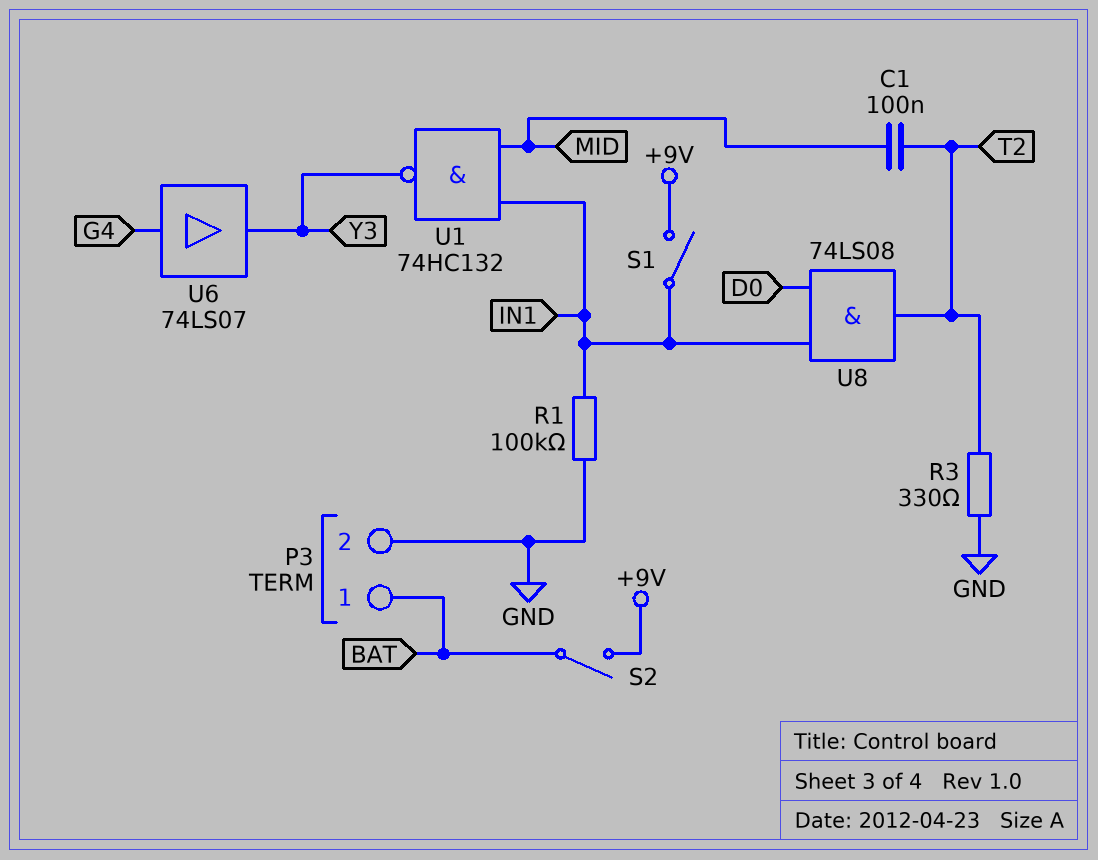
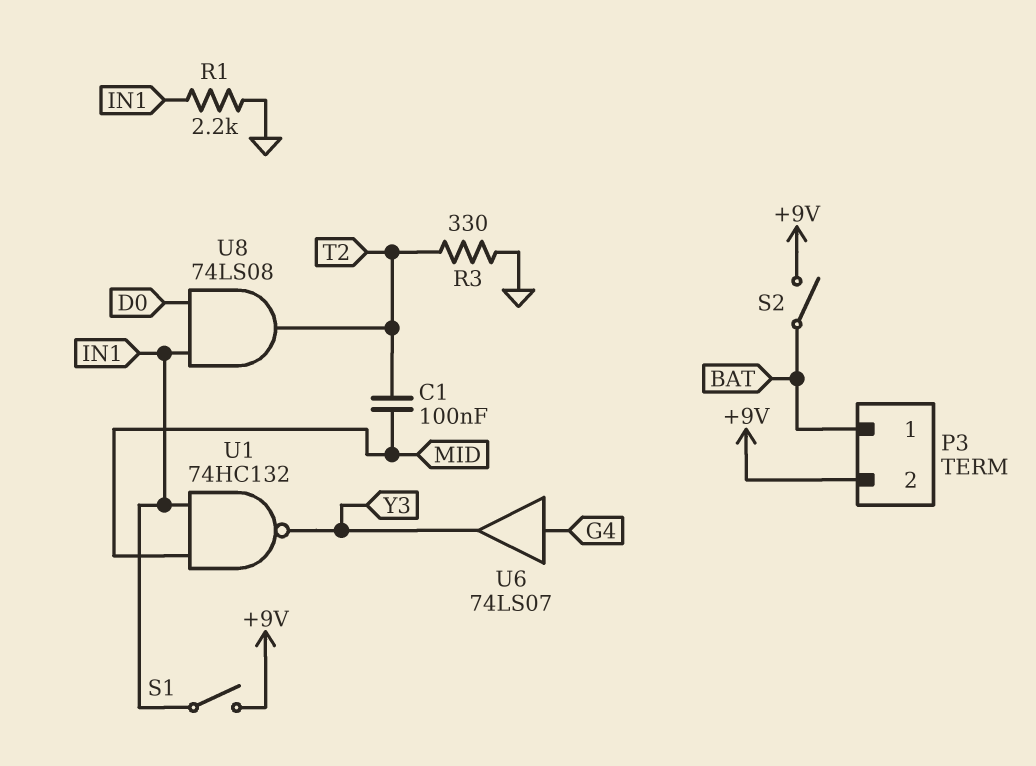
P3 pin 2: GND -> +9V
R1: 100k (GND, IN1) -> 2.2k (GND, IN1)

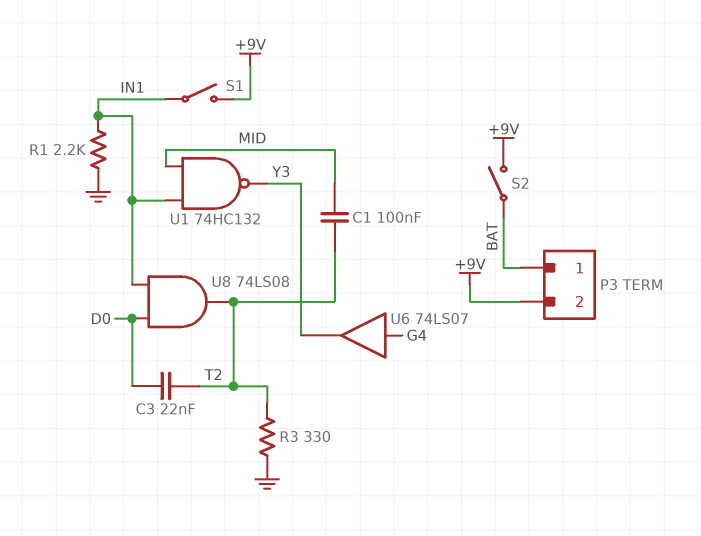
C3: none -> 22nF (D0, T2)

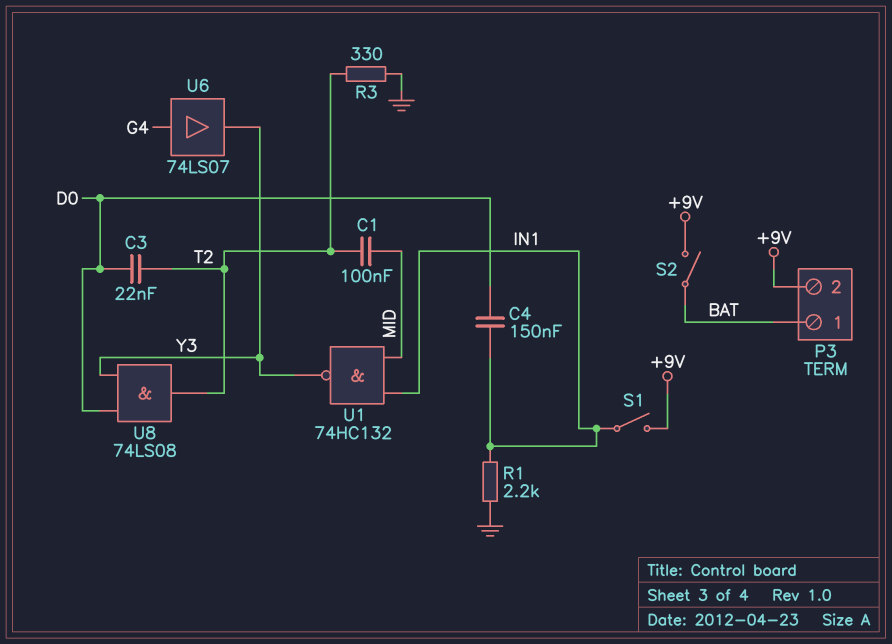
C4: none -> 150nF (D0, IN1)
U8: AND 74LS08 (in D0, in IN1, out T2) -> AND 74LS08 (in D0, in Y3, out T2)

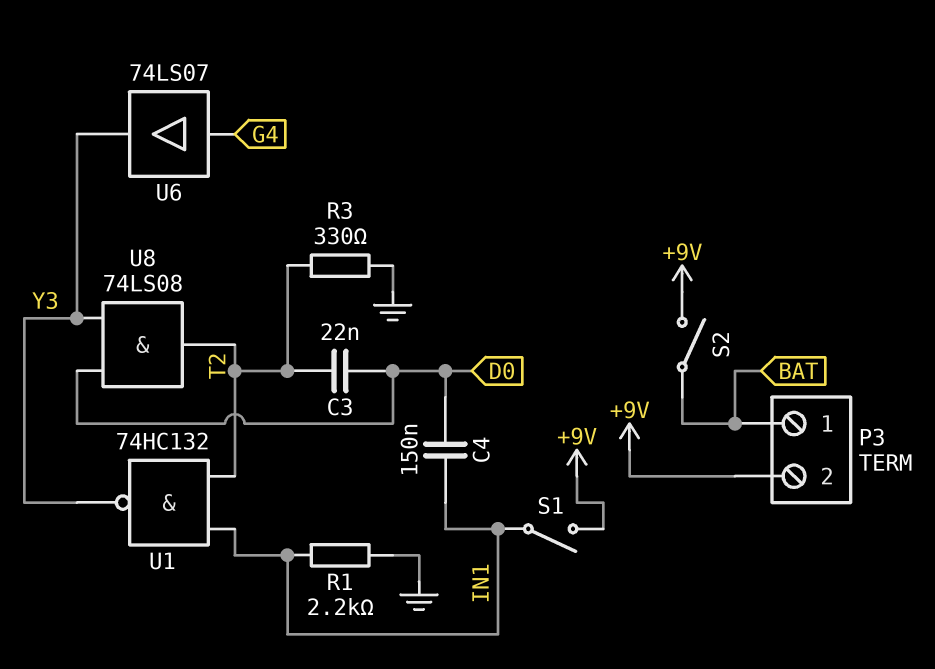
C1: 100nF (MID, T2) -> none
U1: NAND 74HC132 (in IN1, in MID, out Y3) -> NAND 74HC132 (in IN1, in T2, out Y3)

